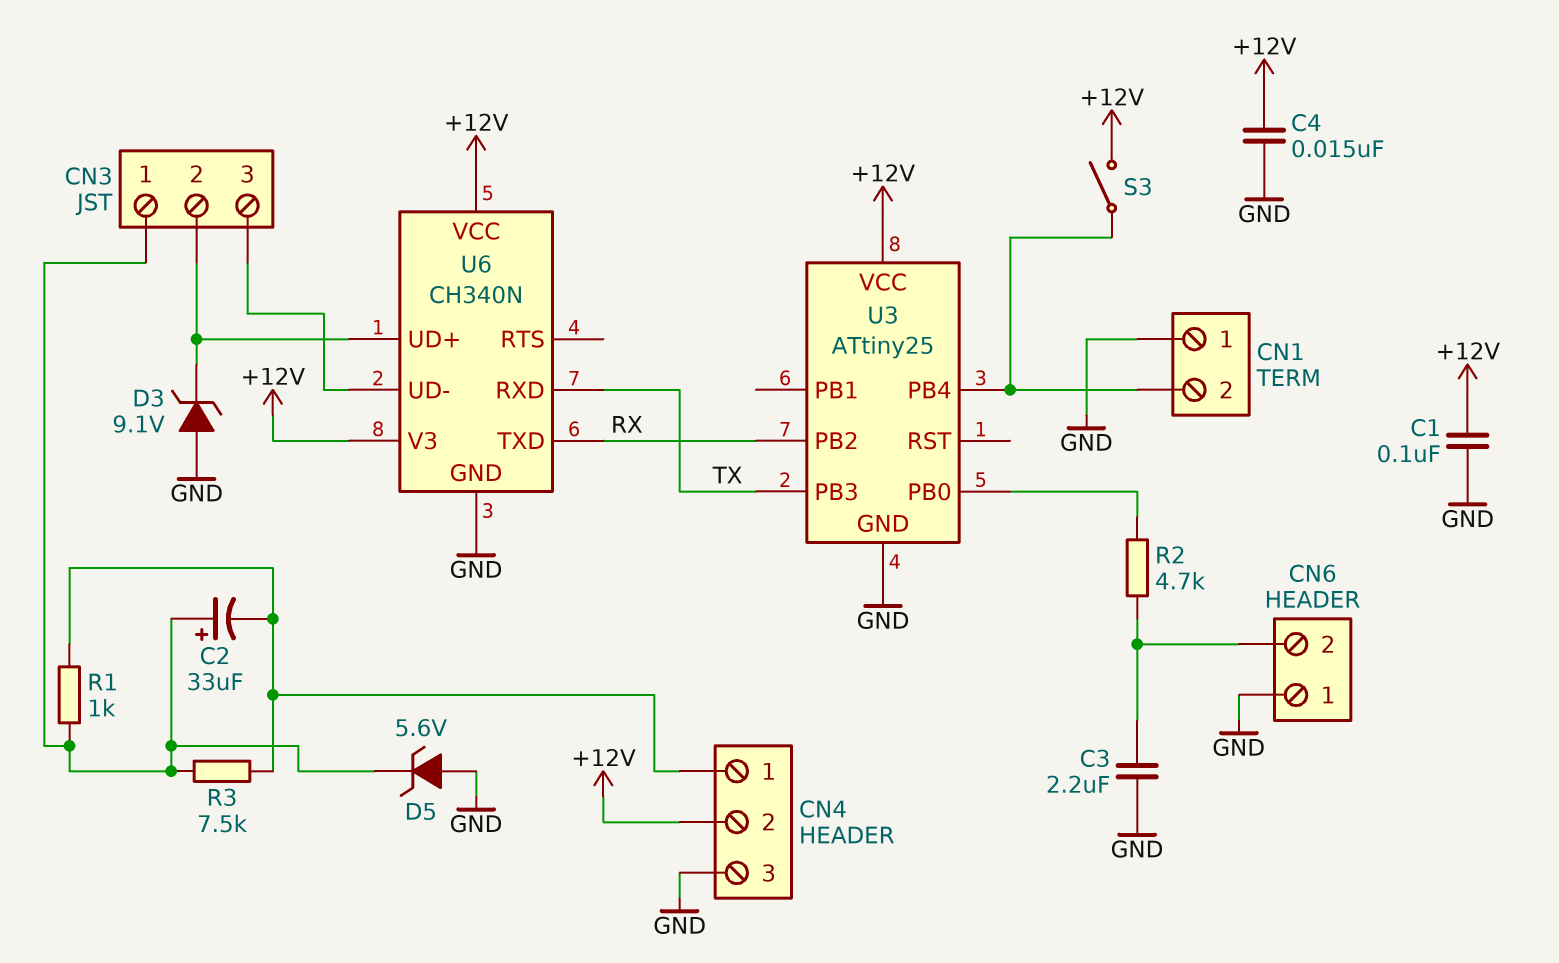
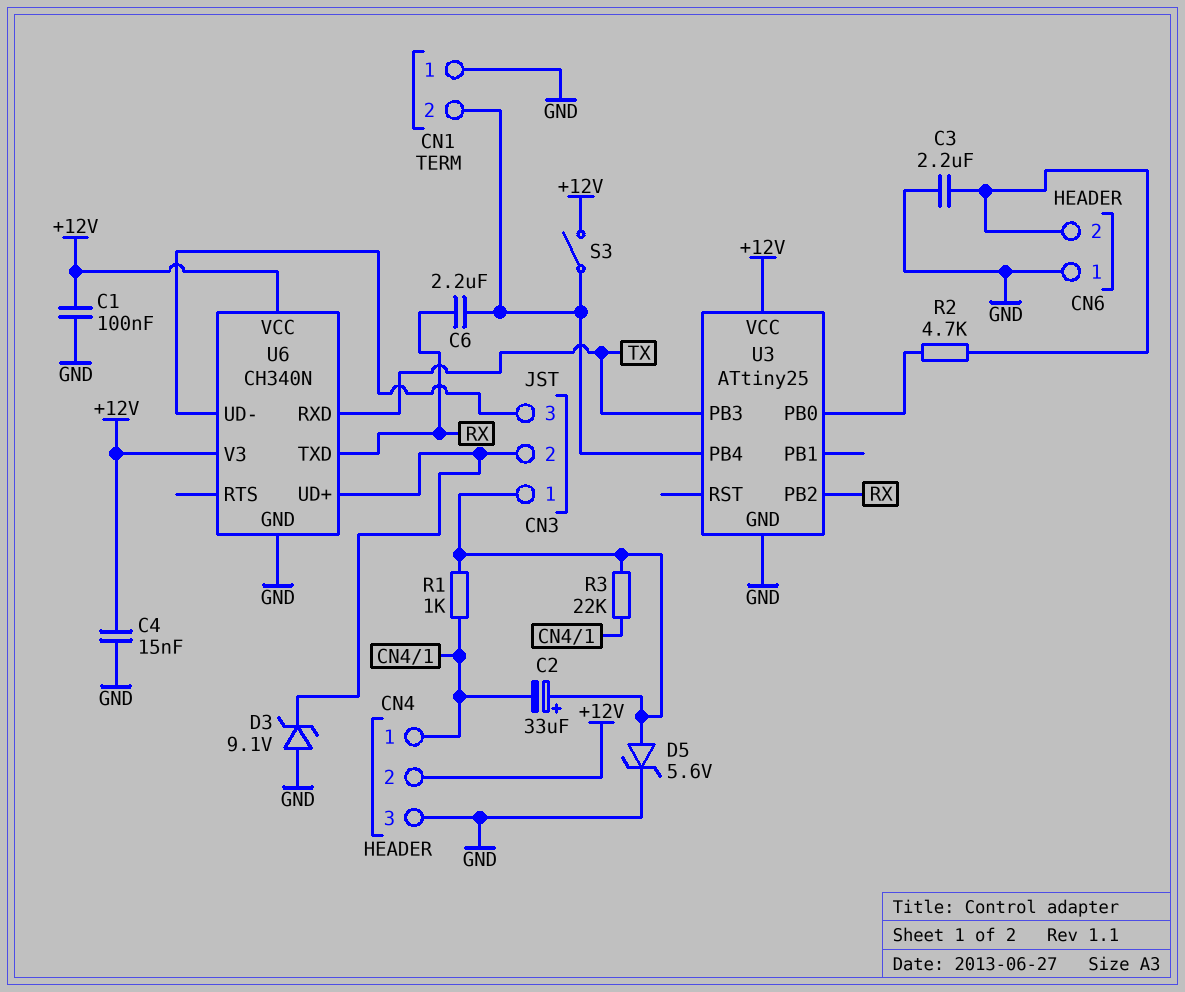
C6: none -> 2.2uF (CN1/2, RX)
D5: zener 5.6V (A GND, K CN3/1) -> zener 5.6V (A CN3/1, K GND)
R3: 7.5k (CN3/1, CN4/1) -> 22k (CN3/1, CN4/1)

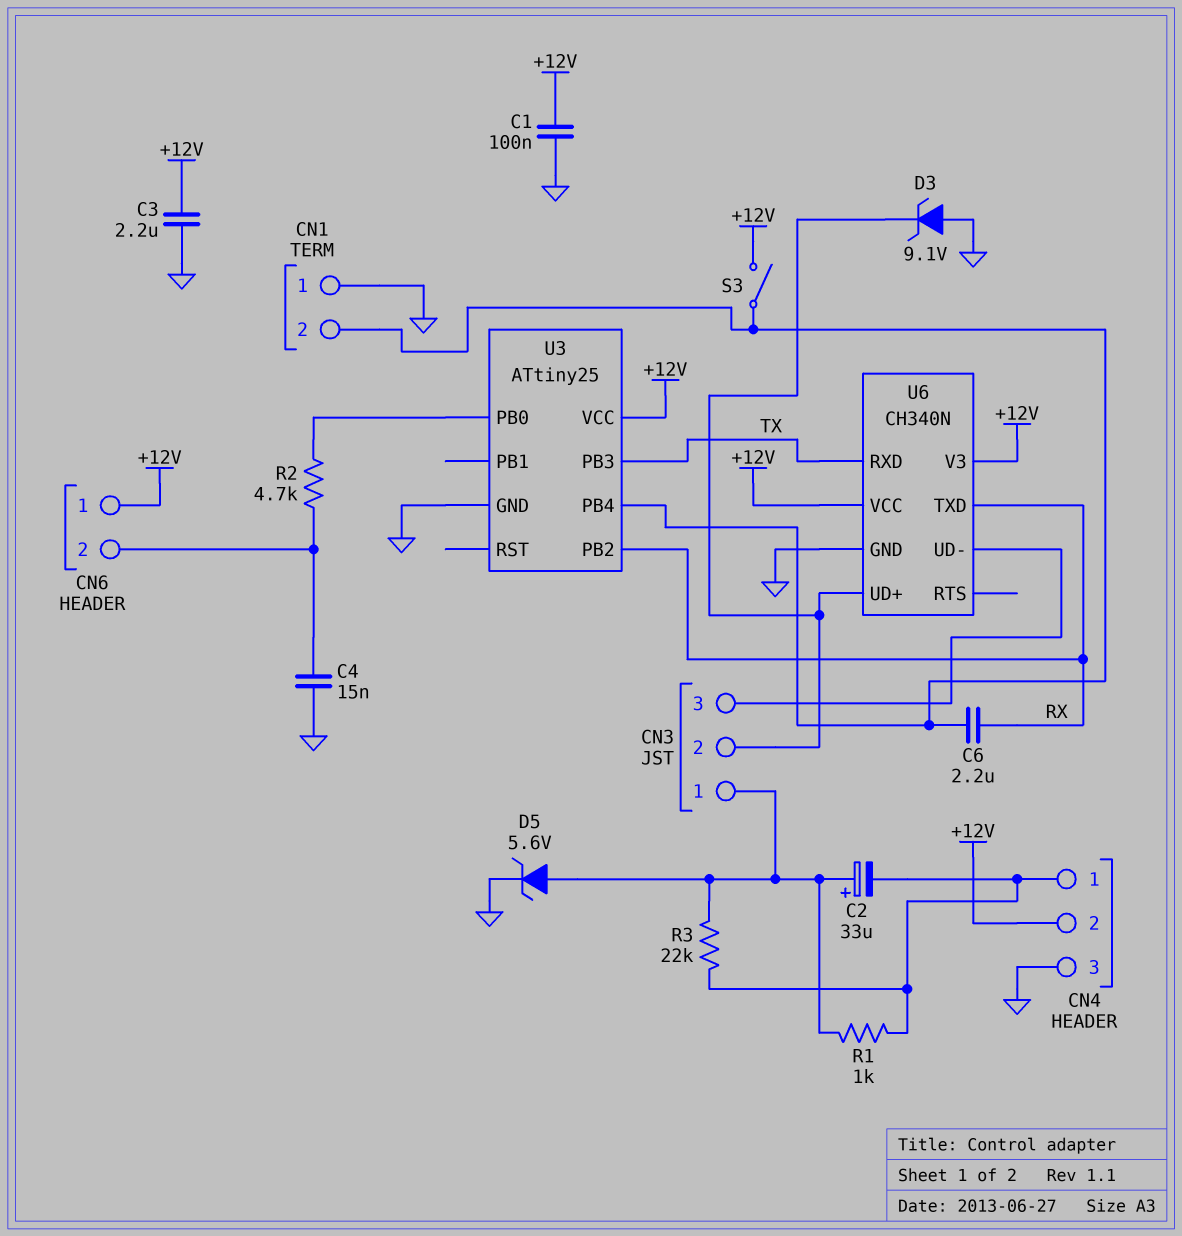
C3: 2.2uF (CN6/2, GND) -> 2.2uF (+12V, GND)
C4: 15nF (+12V, GND) -> 15nF (CN6/2, GND)
CN6 pin 1: GND -> +12V

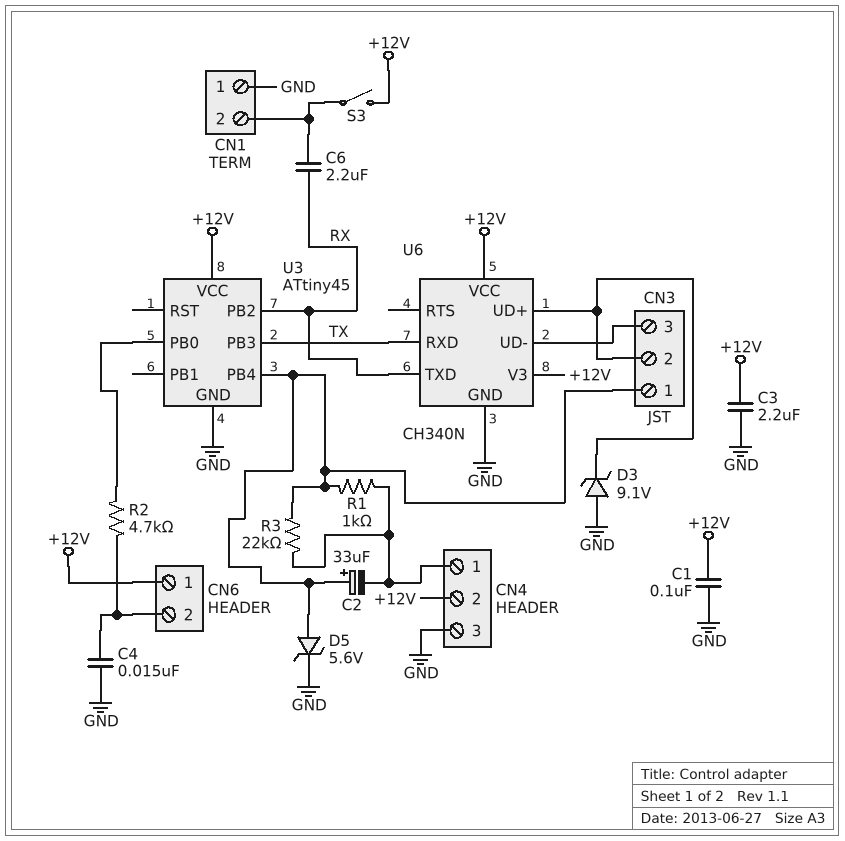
U3: ATtiny25 -> ATtiny45
U3 pin PB4: CN1/2 -> CN3/1

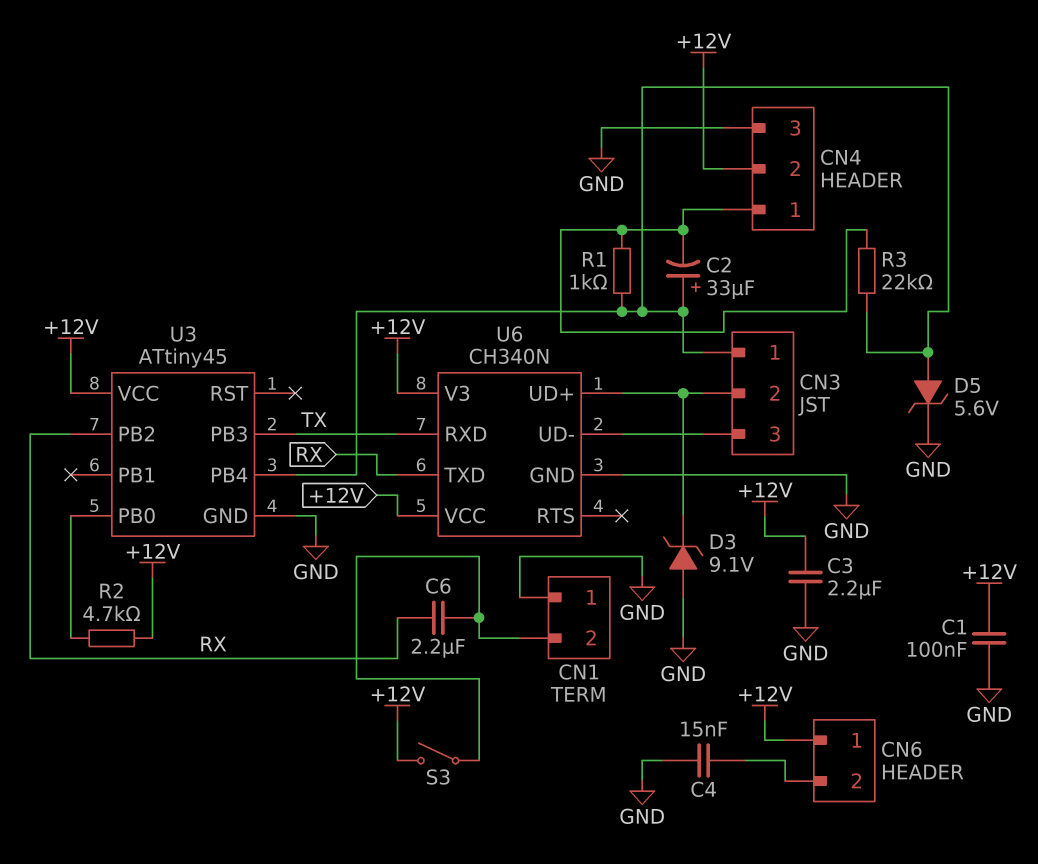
R2: 4.7k (CN6/2, U3/PB0) -> 4.7k (+12V, U3/PB0)

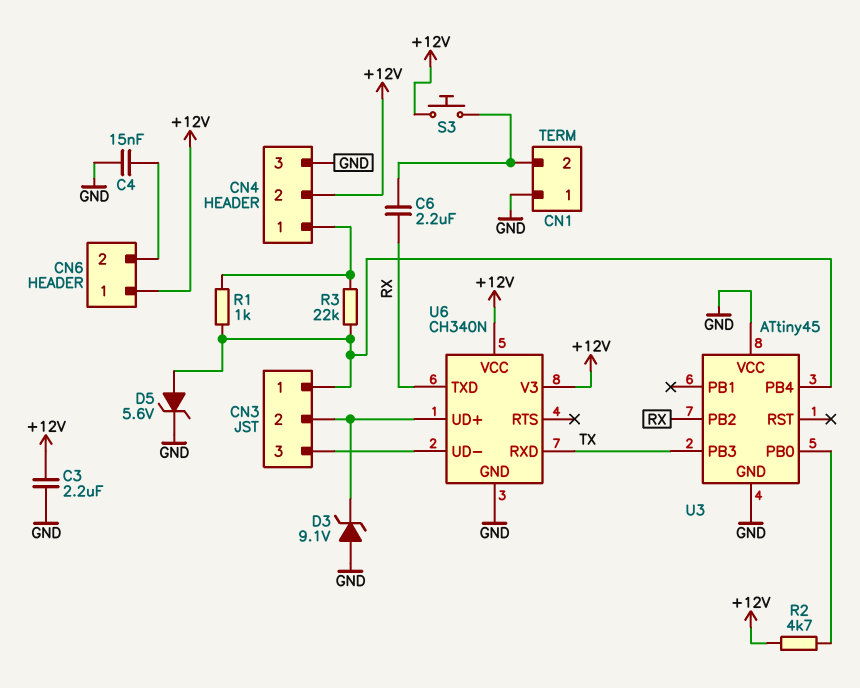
C1: 100nF (+12V, GND) -> none
C2: 33uF (plus CN3/1, minus CN4/1) -> none
S3: switch (+12V, CN1/2) -> button (+12V, CN1/2)
U3 pin VCC: +12V -> GND

